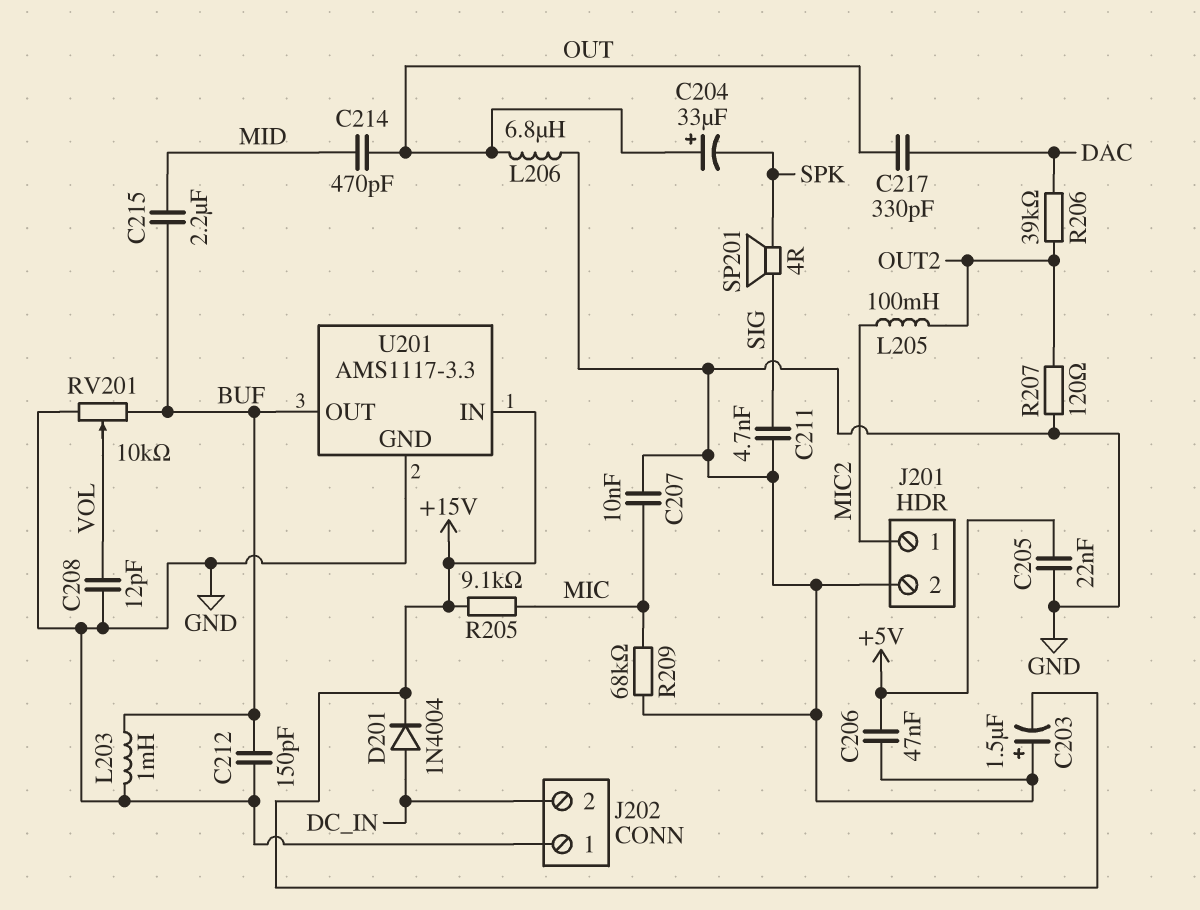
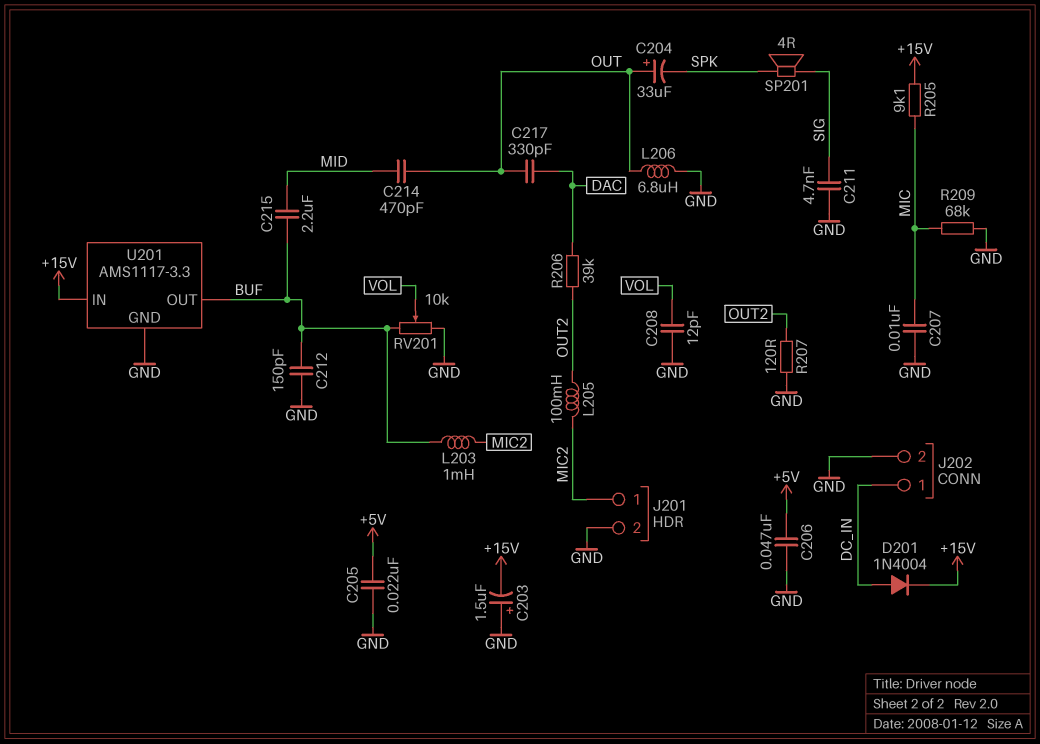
J202 pin 1: GND -> DC_IN
J202 pin 2: DC_IN -> GND
L203: 1mH (BUF, GND) -> 1mH (BUF, MIC2)

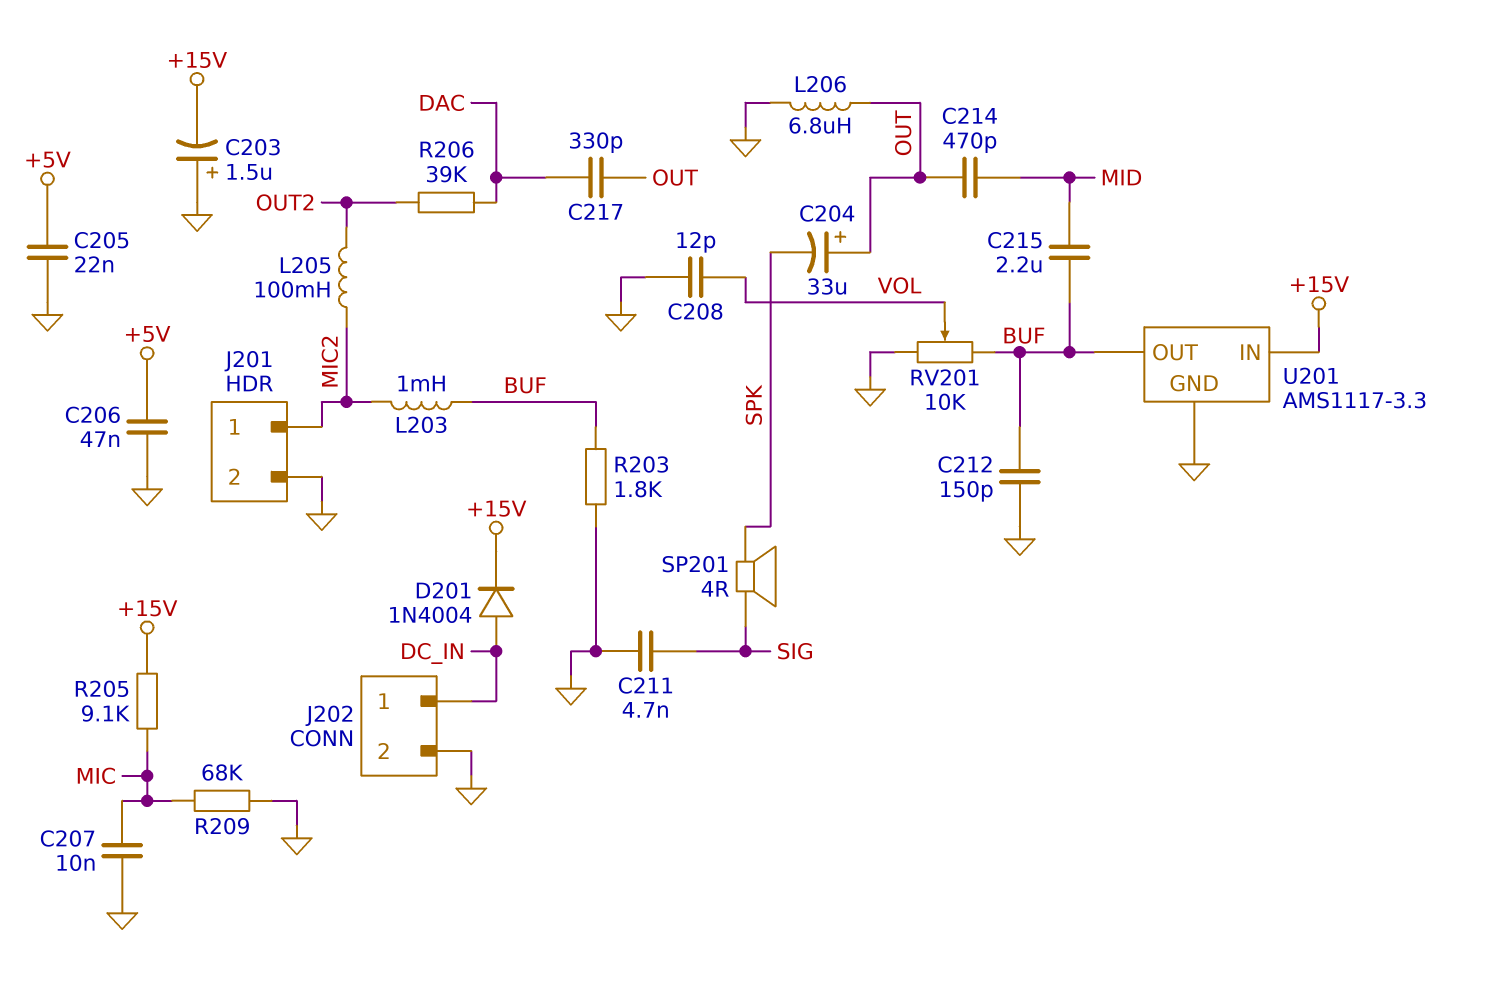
R203: none -> 1.8k (BUF, GND)
R207: 120 (GND, OUT2) -> none

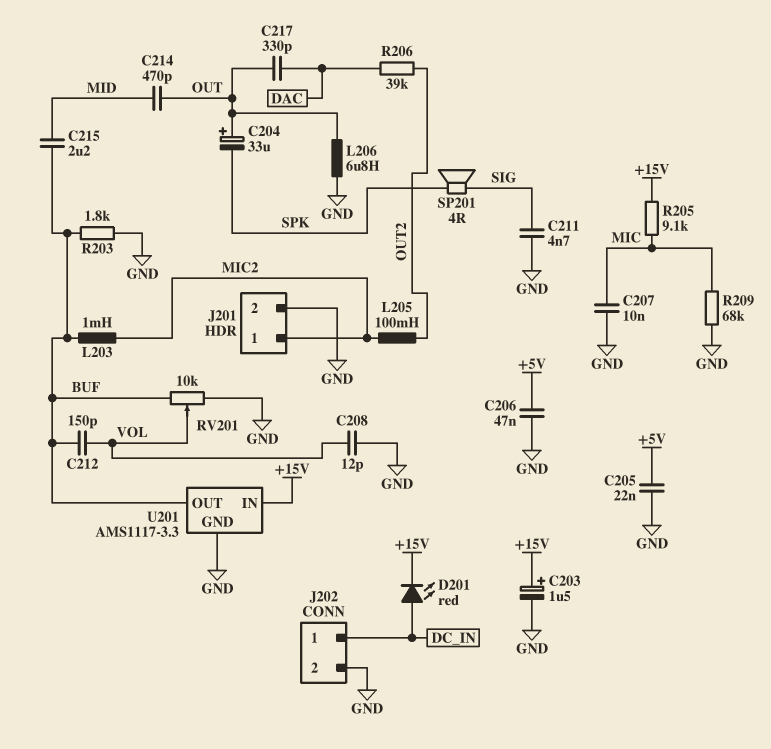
C203: 1.5uF (plus GND, minus +15V) -> 1.5uF (plus +15V, minus GND)
C212: 150pF (BUF, GND) -> 150pF (BUF, VOL)
D201: diode 1N4004 (A DC_IN, K +15V) -> LED red (A DC_IN, K +15V)

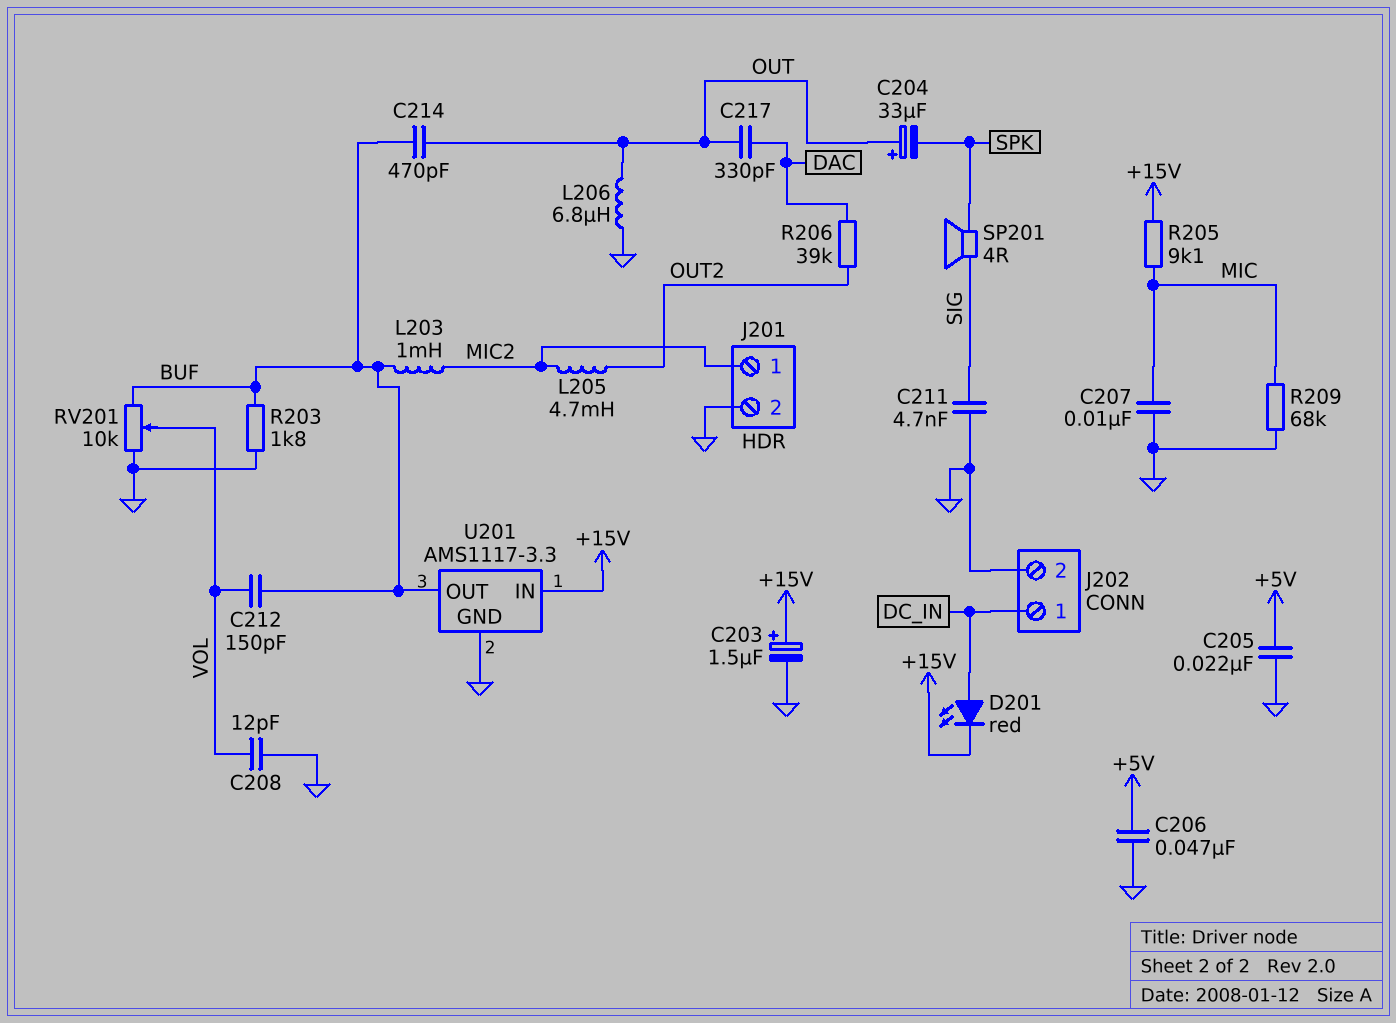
C214: 470pF (MID, OUT) -> 470pF (BUF, OUT)
C215: 2.2uF (BUF, MID) -> none
L205: 100mH (MIC2, OUT2) -> 4.7mH (MIC2, OUT2)

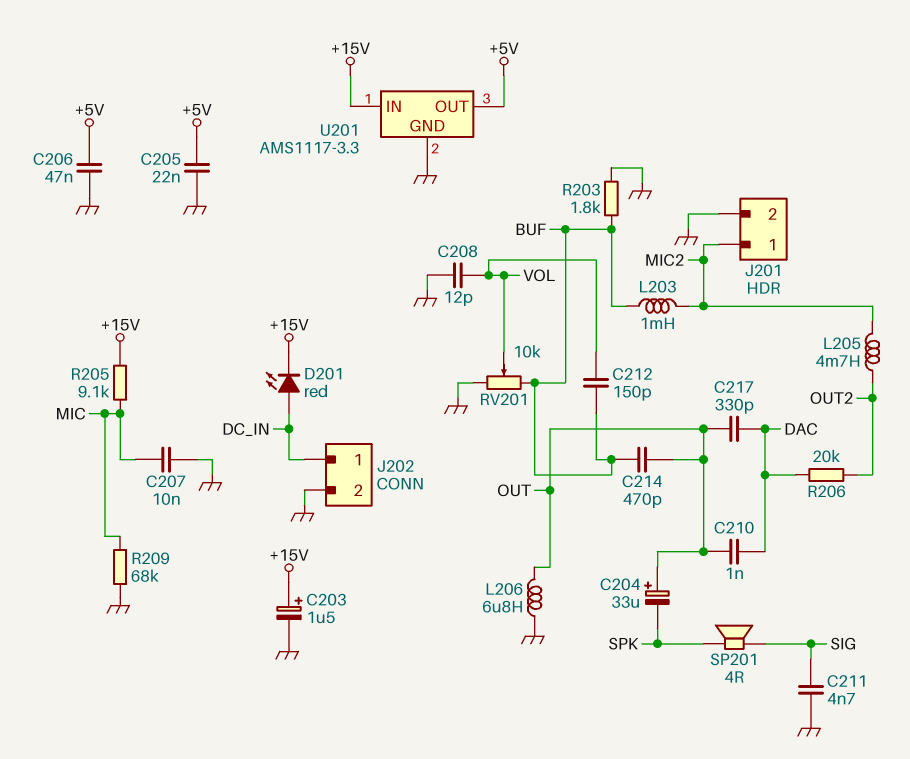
C210: none -> 1nF (DAC, OUT)
R206: 39k (DAC, OUT2) -> 20k (DAC, OUT2)
U201 pin OUT: BUF -> +5V

